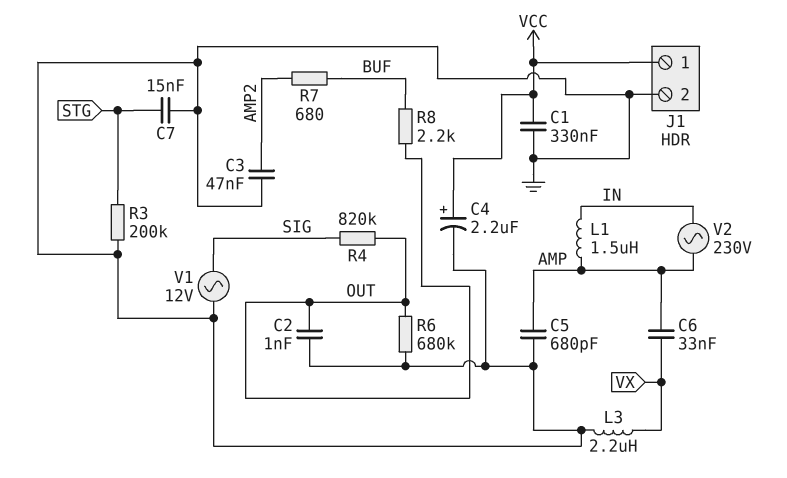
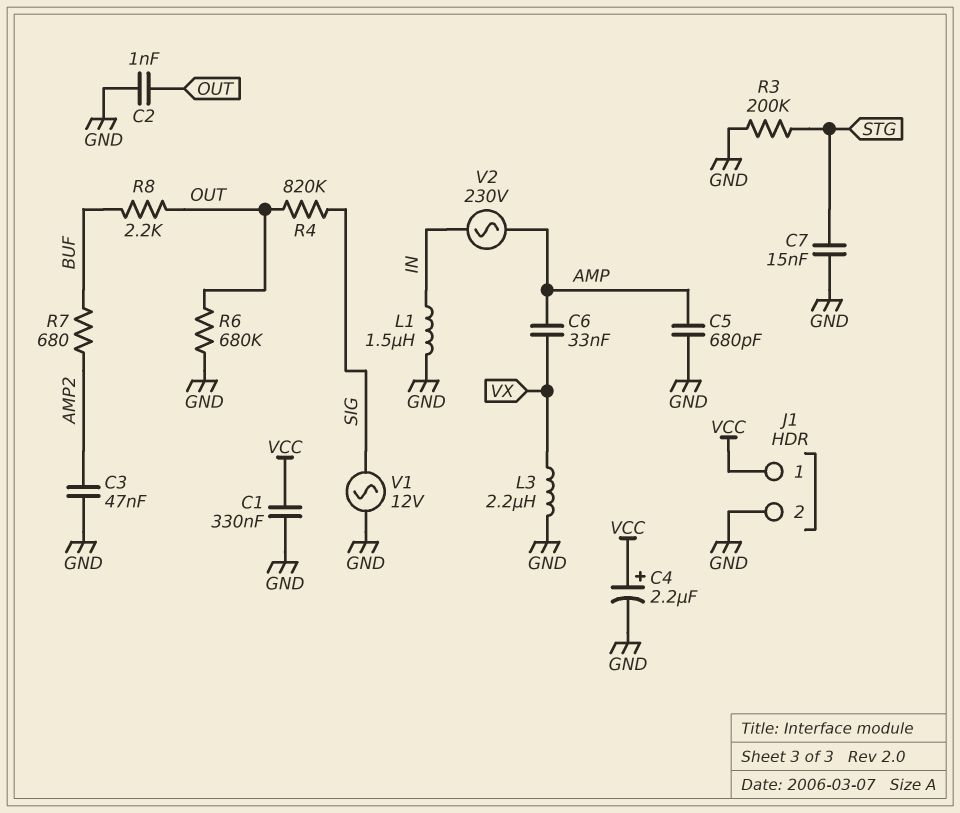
L1: 1.5uH (AMP, IN) -> 1.5uH (GND, IN)

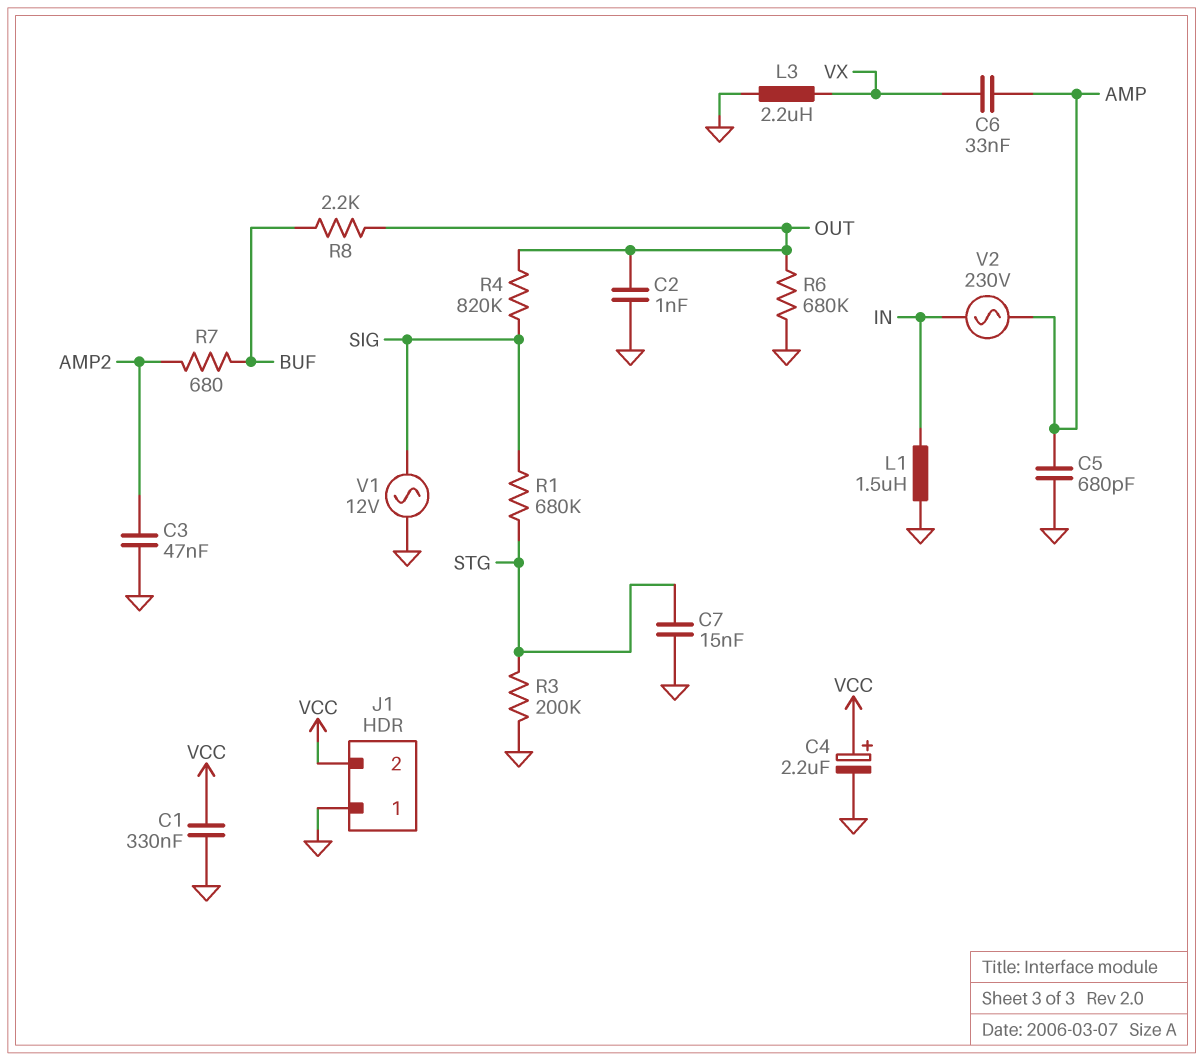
J1 pin 1: VCC -> GND
J1 pin 2: GND -> VCC
R1: none -> 680k (SIG, STG)

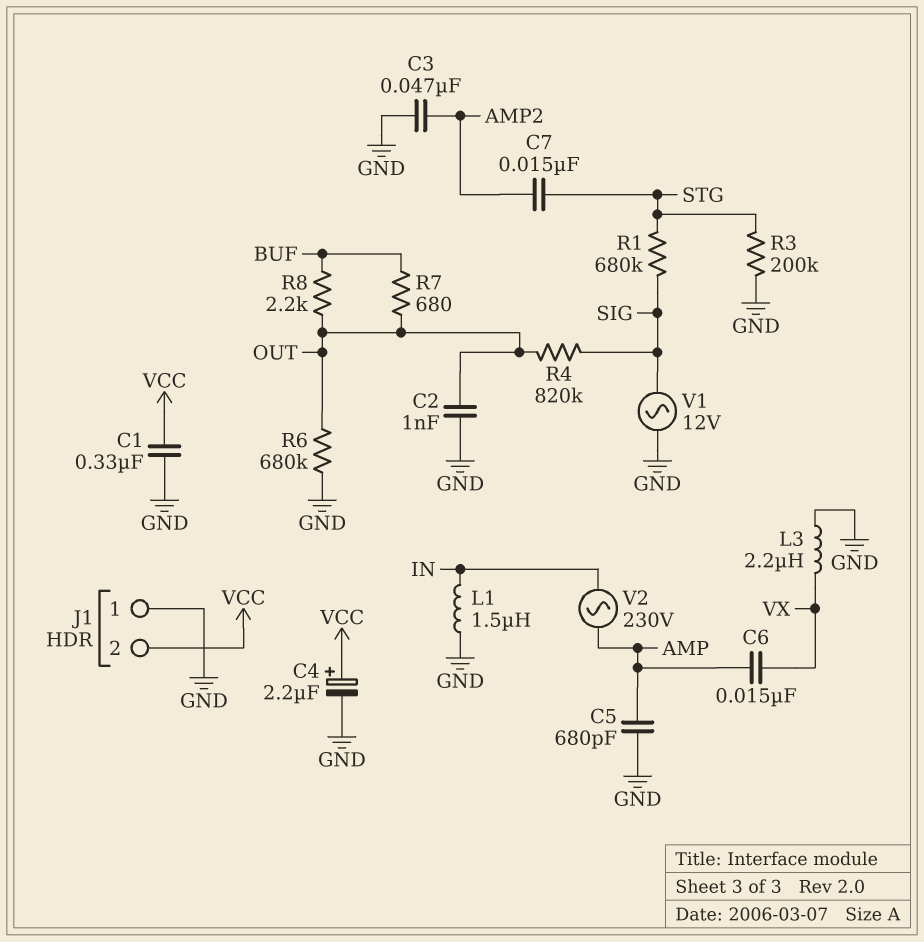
C6: 33nF (AMP, VX) -> 15nF (AMP, VX)
C7: 15nF (GND, STG) -> 15nF (AMP2, STG)
R7: 680 (AMP2, BUF) -> 680 (BUF, OUT)

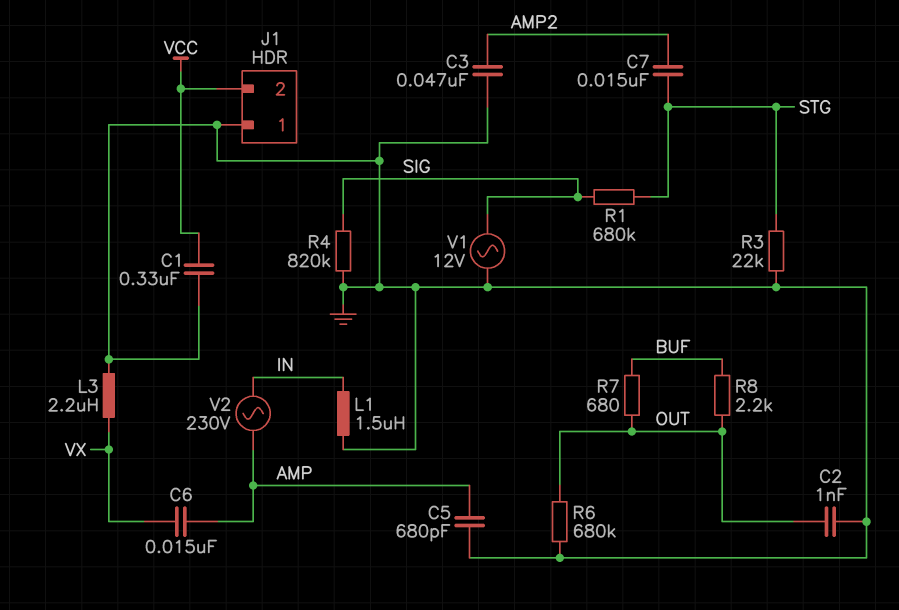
C4: 2.2uF (plus VCC, minus GND) -> none
R3: 200k (GND, STG) -> 22k (GND, STG)
R4: 820k (OUT, SIG) -> 820k (GND, SIG)

